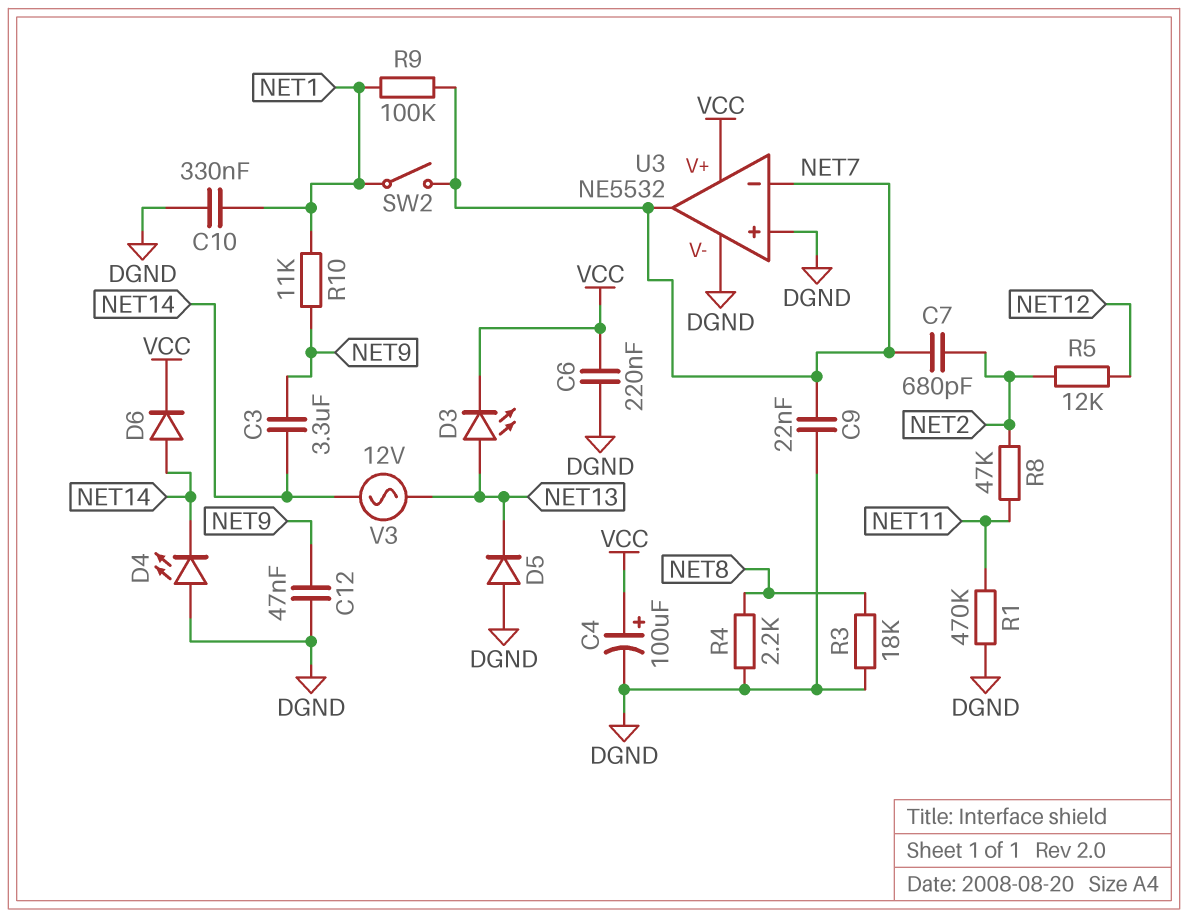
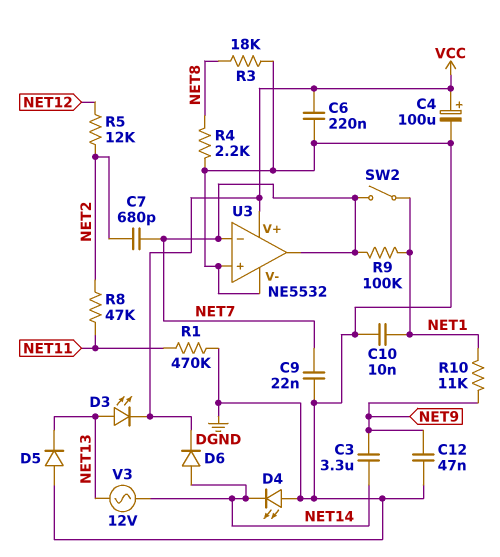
C10: 330nF (DGND, NET1) -> 10nF (DGND, NET1)

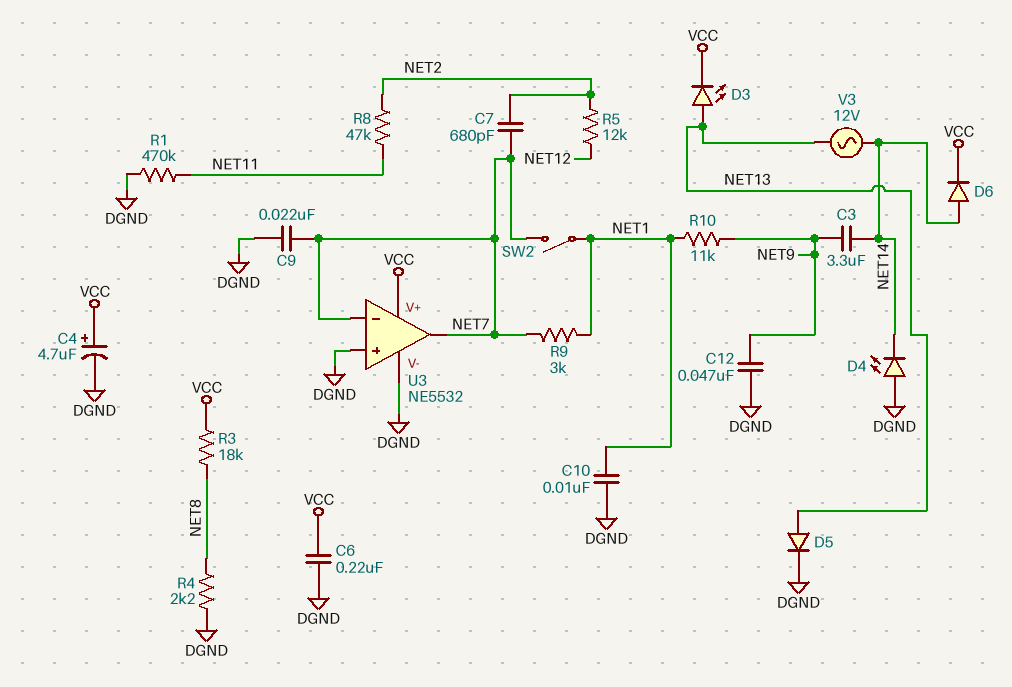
C4: 100uF (plus VCC, minus DGND) -> 4.7uF (plus VCC, minus DGND)
D5: diode (A DGND, K NET13) -> diode (A NET13, K DGND)
R3: 18k (DGND, NET8) -> 18k (NET8, VCC)
R9: 100k (NET1, NET7) -> 3k (NET1, NET7)

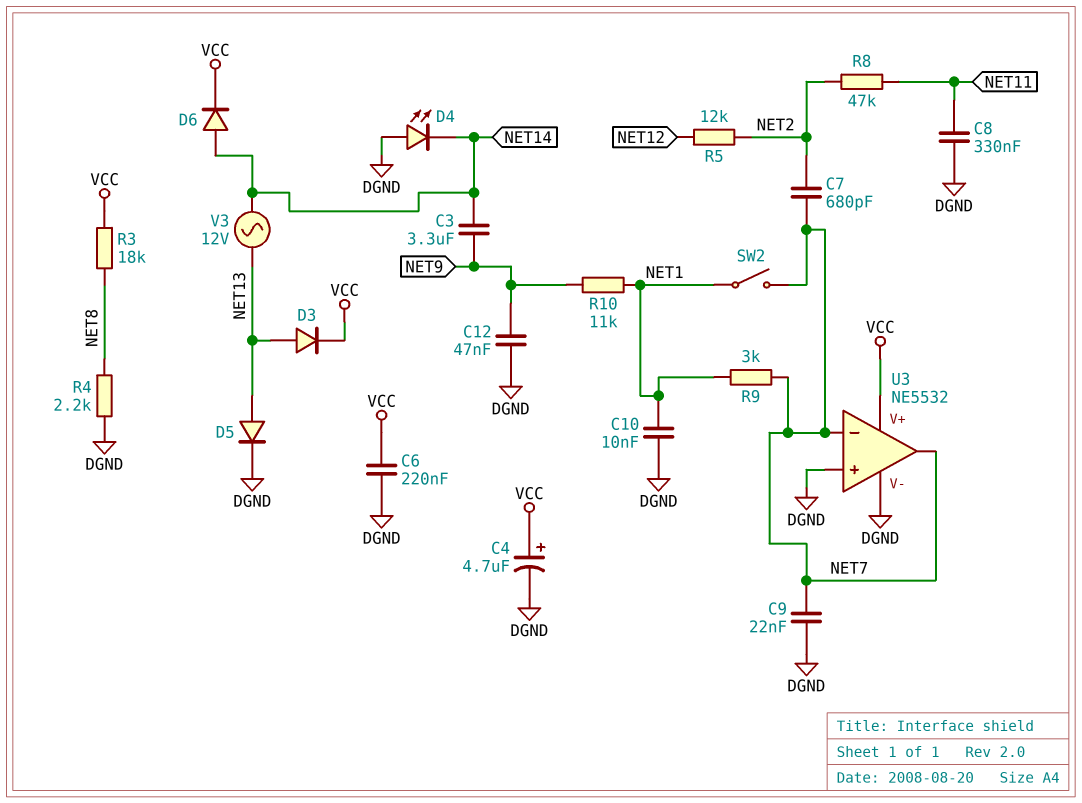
C8: none -> 330nF (DGND, NET11)
D3: LED (A NET13, K VCC) -> diode (A NET13, K VCC)
R1: 470k (DGND, NET11) -> none

